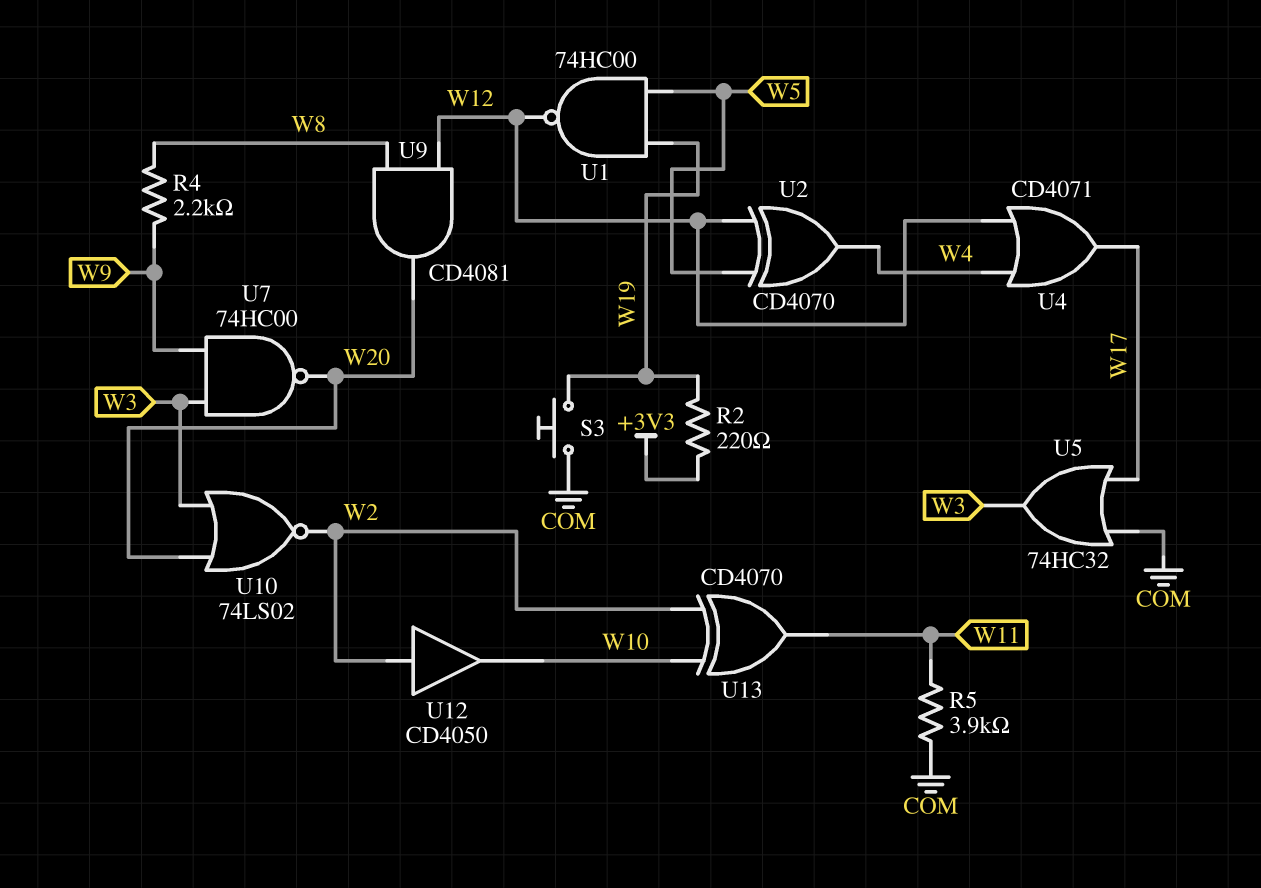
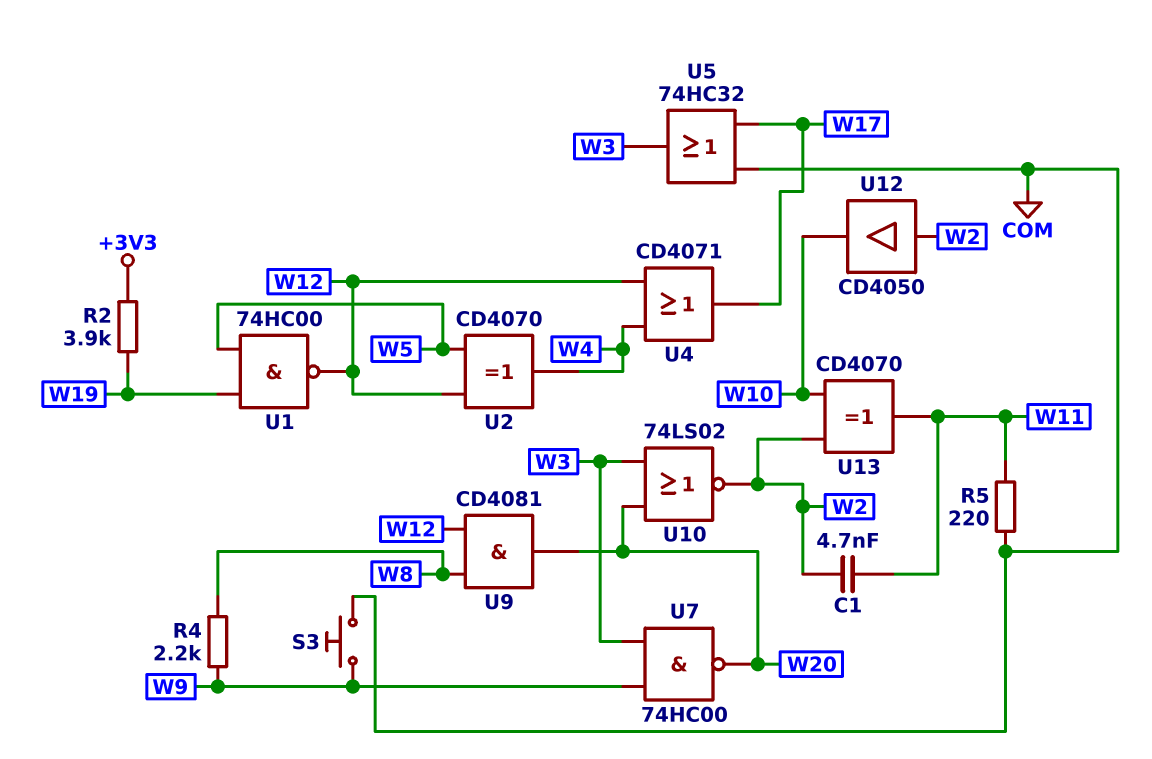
C1: none -> 4.7nF (W2, W11)
R2: 220 (+3V3, W19) -> 3.9k (+3V3, W19)
R5: 3.9k (COM, W11) -> 220 (COM, W11)
S3: button (COM, W19) -> button (COM, W9)

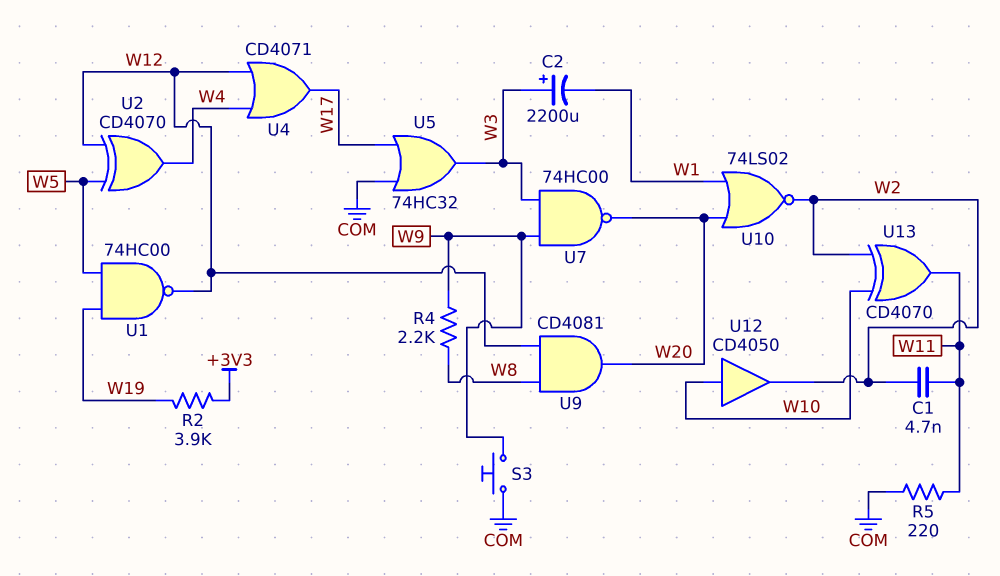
C2: none -> 2200uF (plus W3, minus W1)
U10: NOR 74LS02 (in W3, in W20, out W2) -> NOR 74LS02 (in W1, in W20, out W2)
U12: buffer CD4050 (in W2, out W10) -> buffer CD4050 (in W10, out W2)

